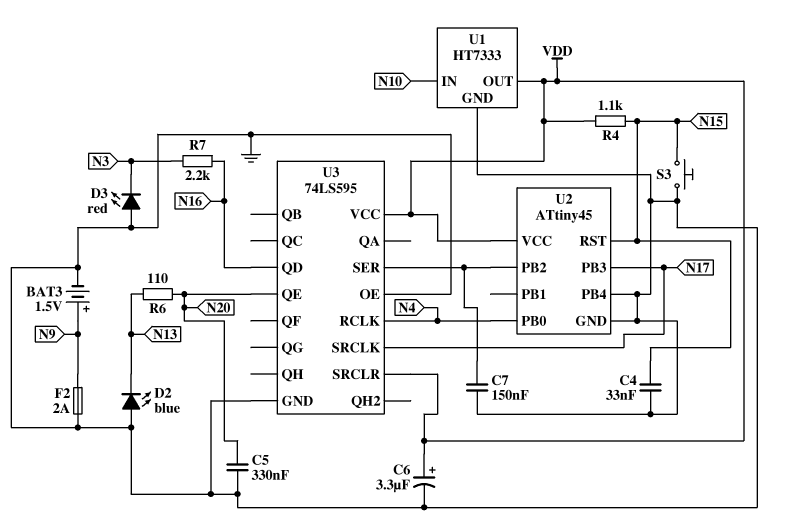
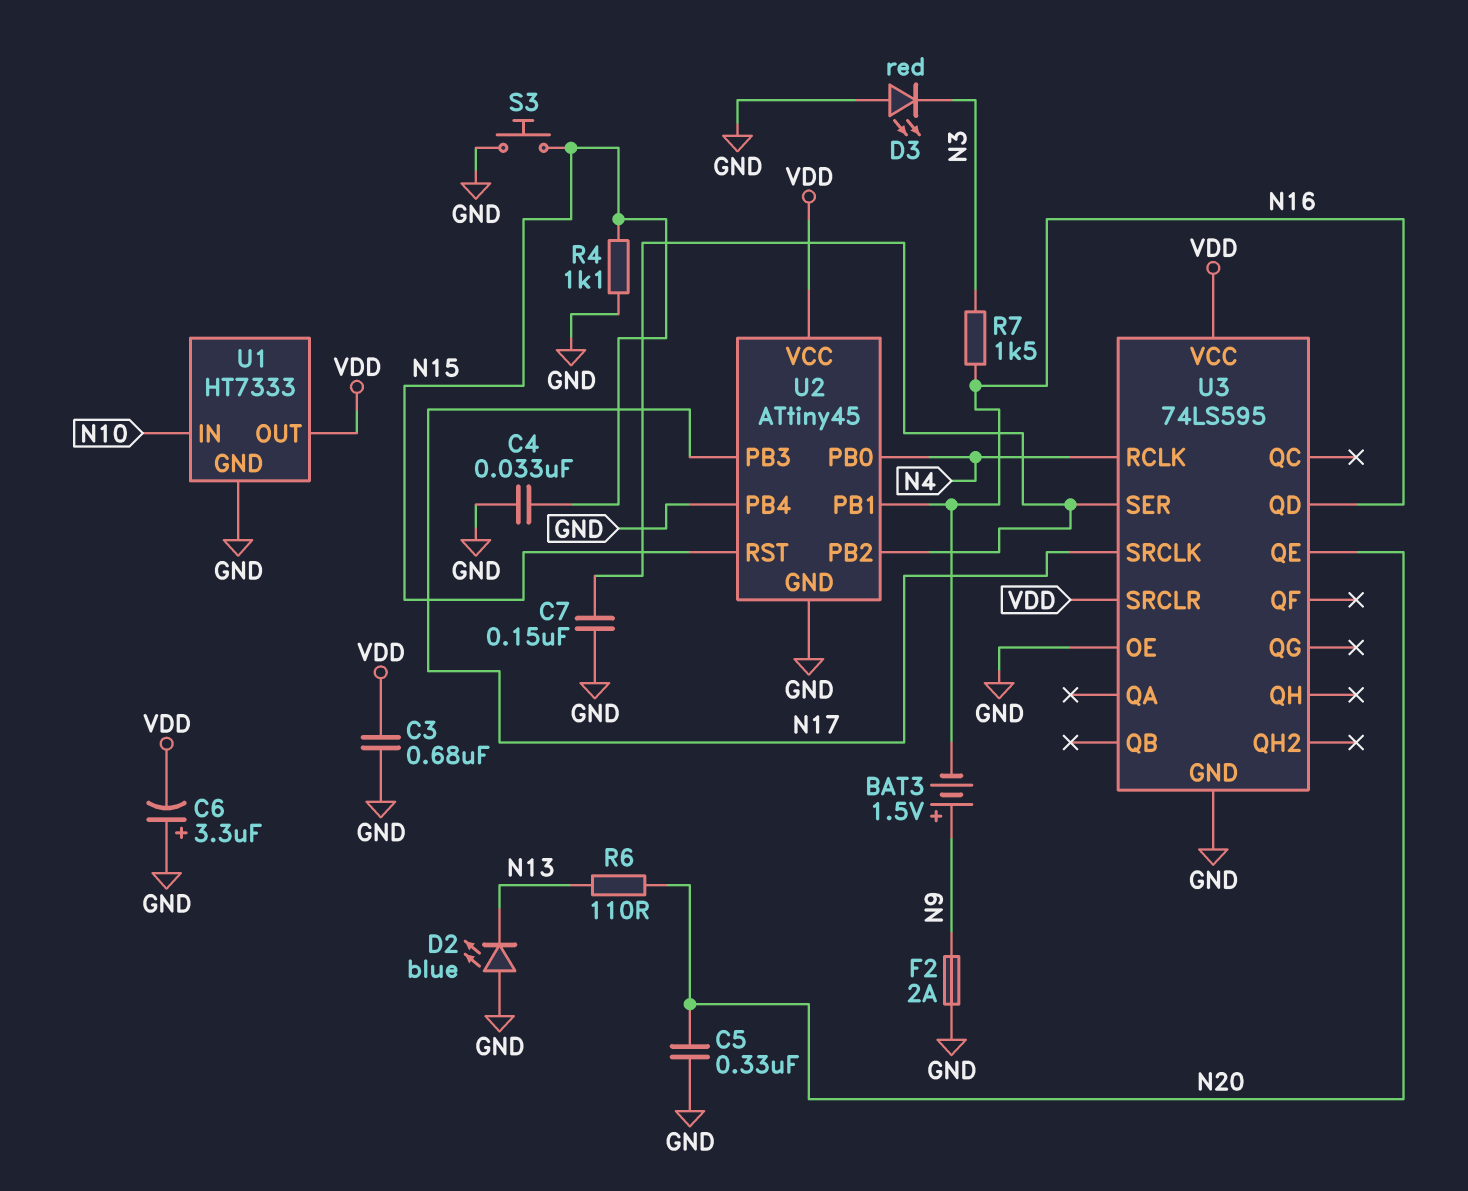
BAT3: 1.5V (plus N9, minus GND) -> 1.5V (plus N9, minus N16)
C3: none -> 680nF (GND, VDD)
C6: 3.3uF (plus VDD, minus GND) -> 3.3uF (plus GND, minus VDD)
R4: 1.1k (N15, VDD) -> 1.1k (GND, N15)
R7: 2.2k (N3, N16) -> 1.5k (N3, N16)
U2 pin PB1: none -> N16

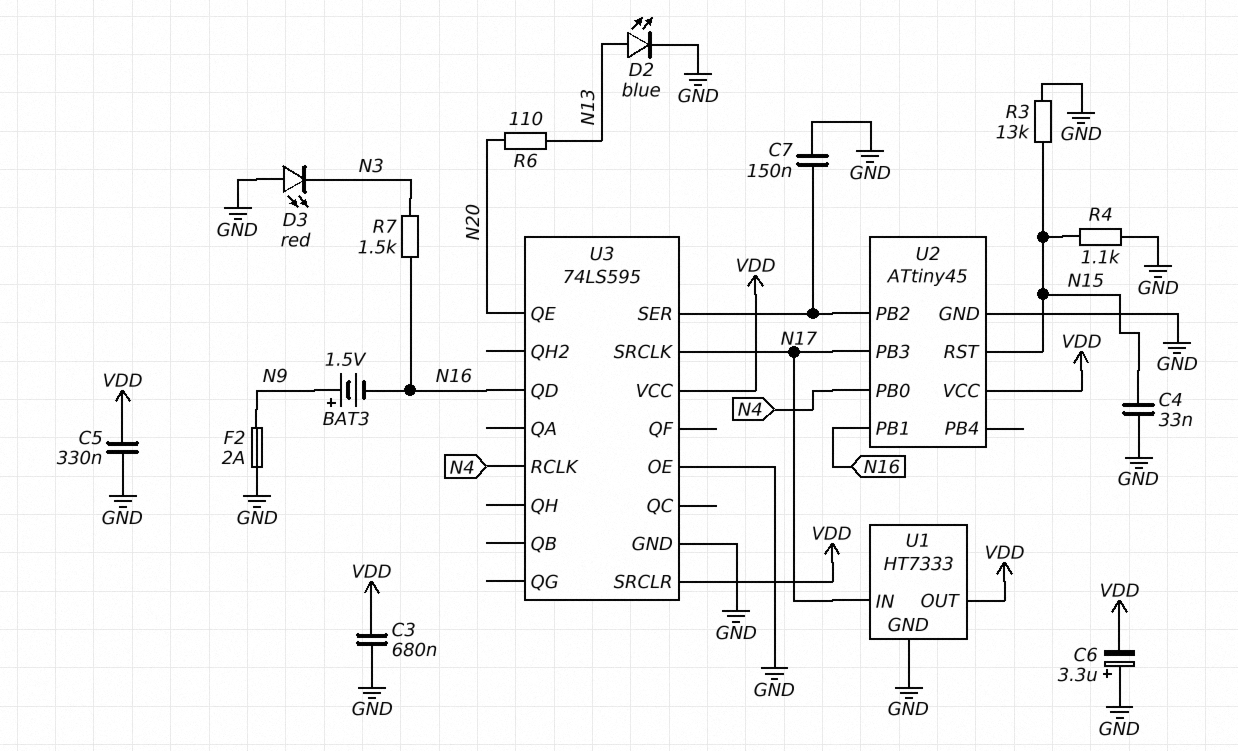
C5: 330nF (GND, N20) -> 330nF (GND, VDD)
D2: LED blue (A GND, K N13) -> LED blue (A N13, K GND)
R3: none -> 13k (GND, N15)
S3: button (GND, N15) -> none
U1 pin IN: N10 -> N17
U2 pin PB4: GND -> none

